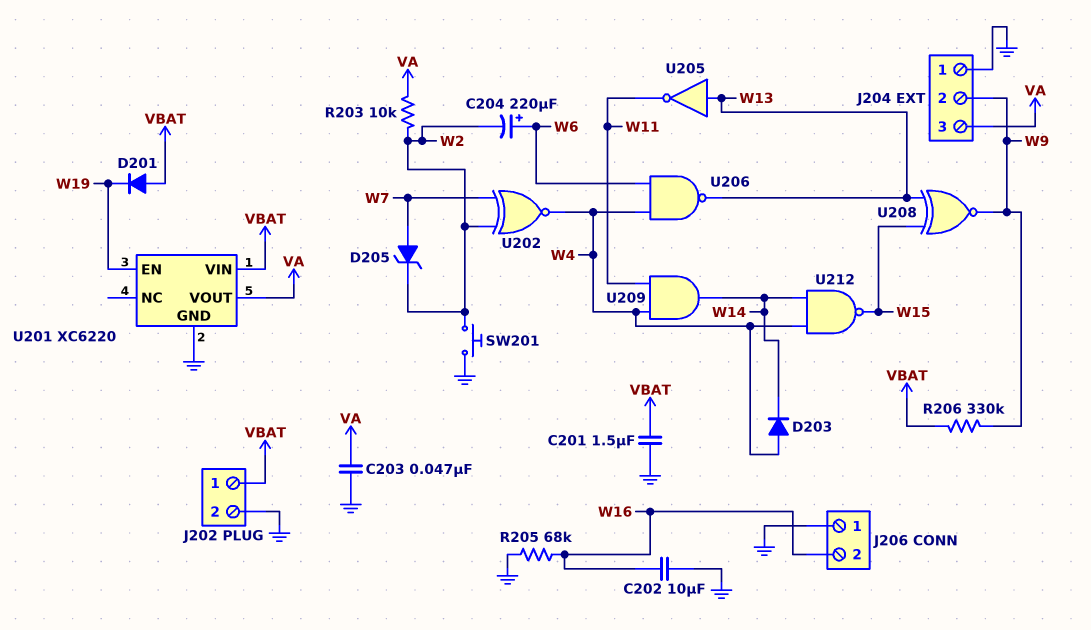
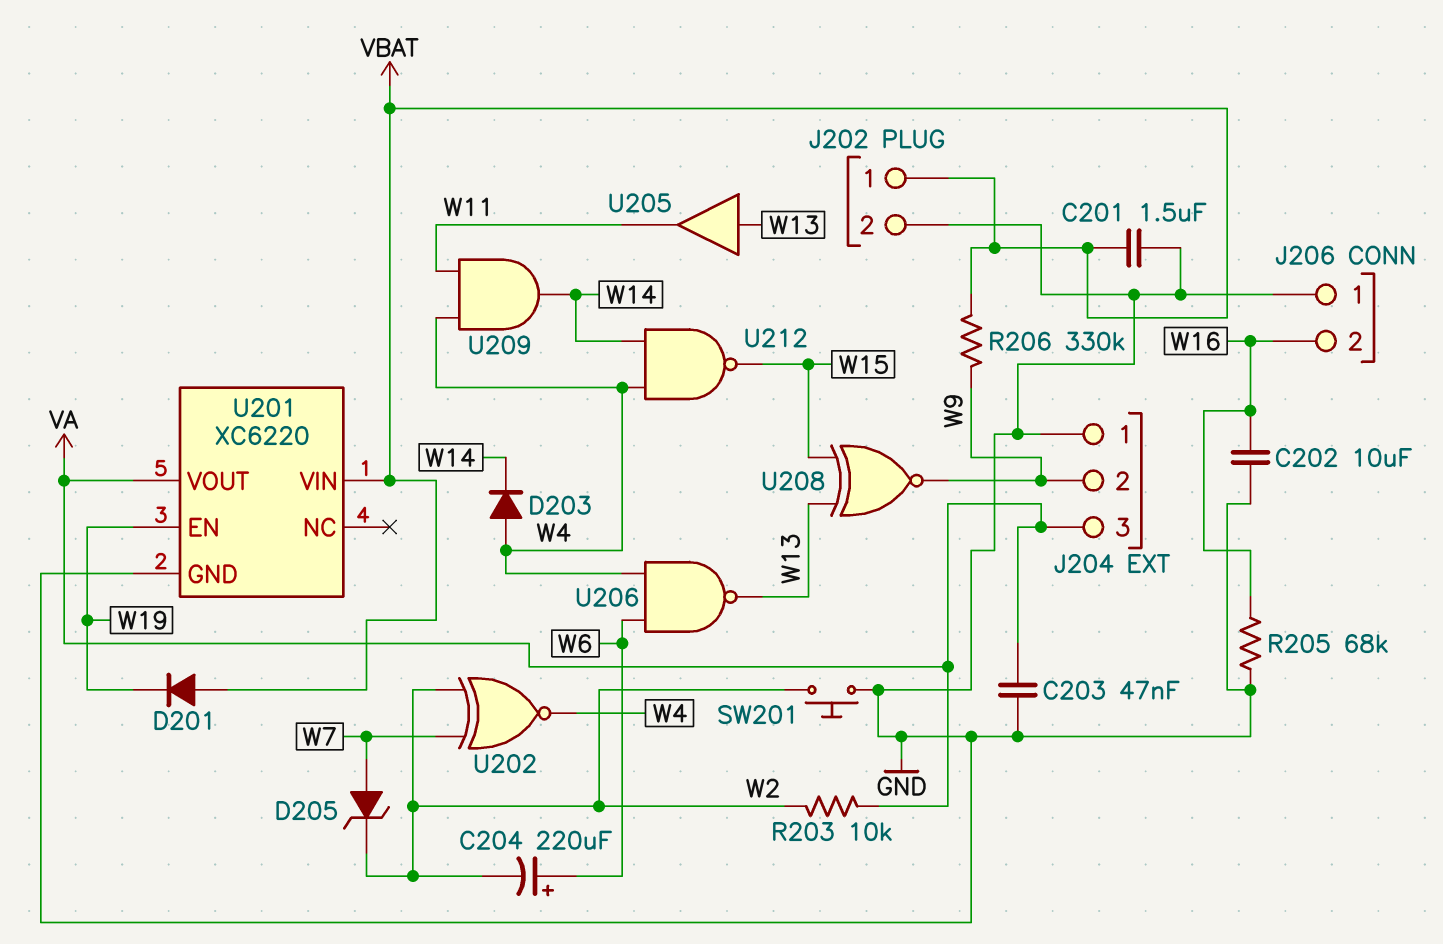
U205: NOT (in W13, out W11) -> buffer (in W13, out W11)

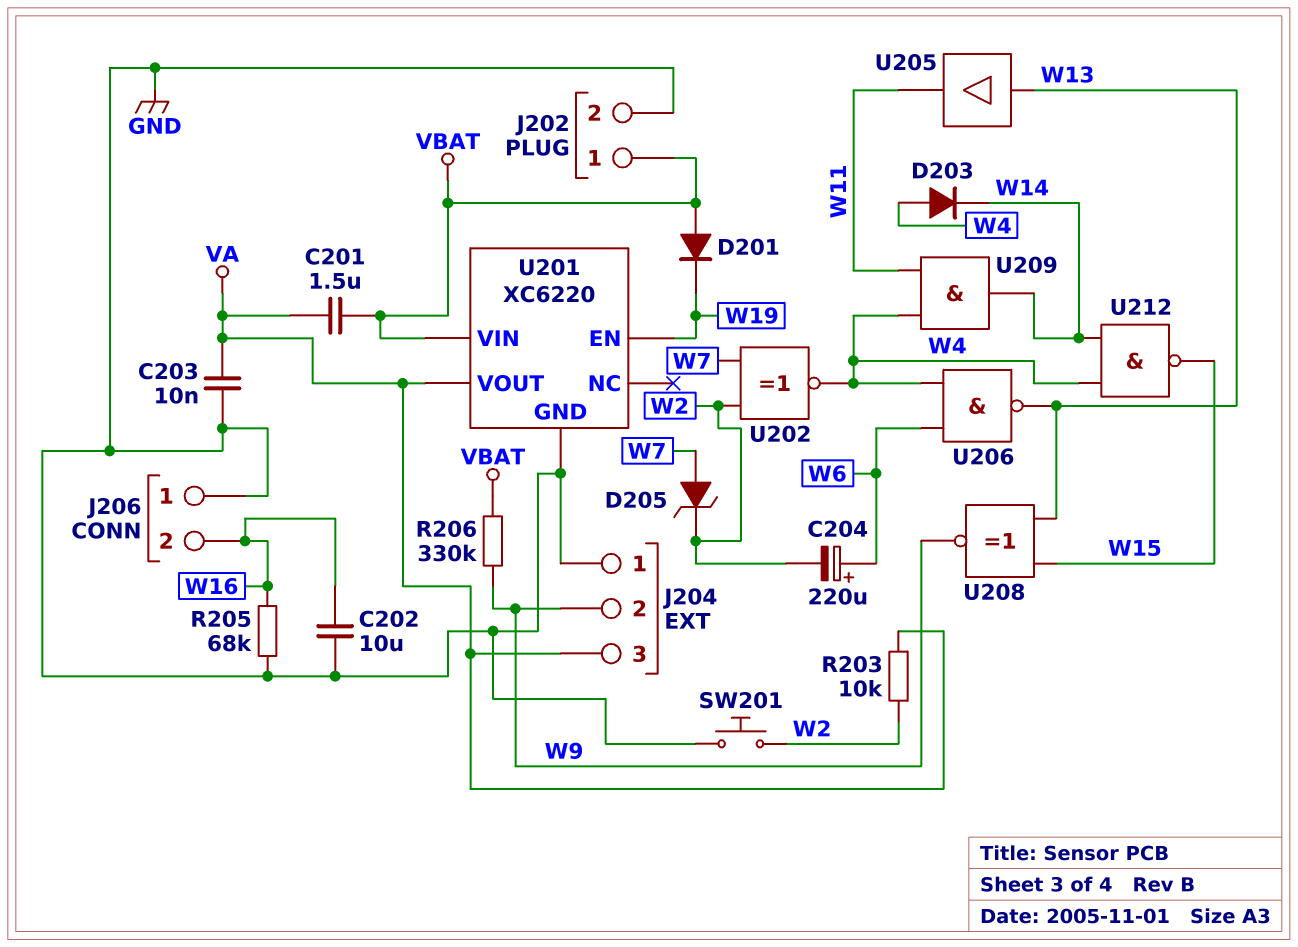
C201: 1.5uF (GND, VBAT) -> 1.5uF (VA, VBAT)
C203: 47nF (GND, VA) -> 10nF (GND, VA)

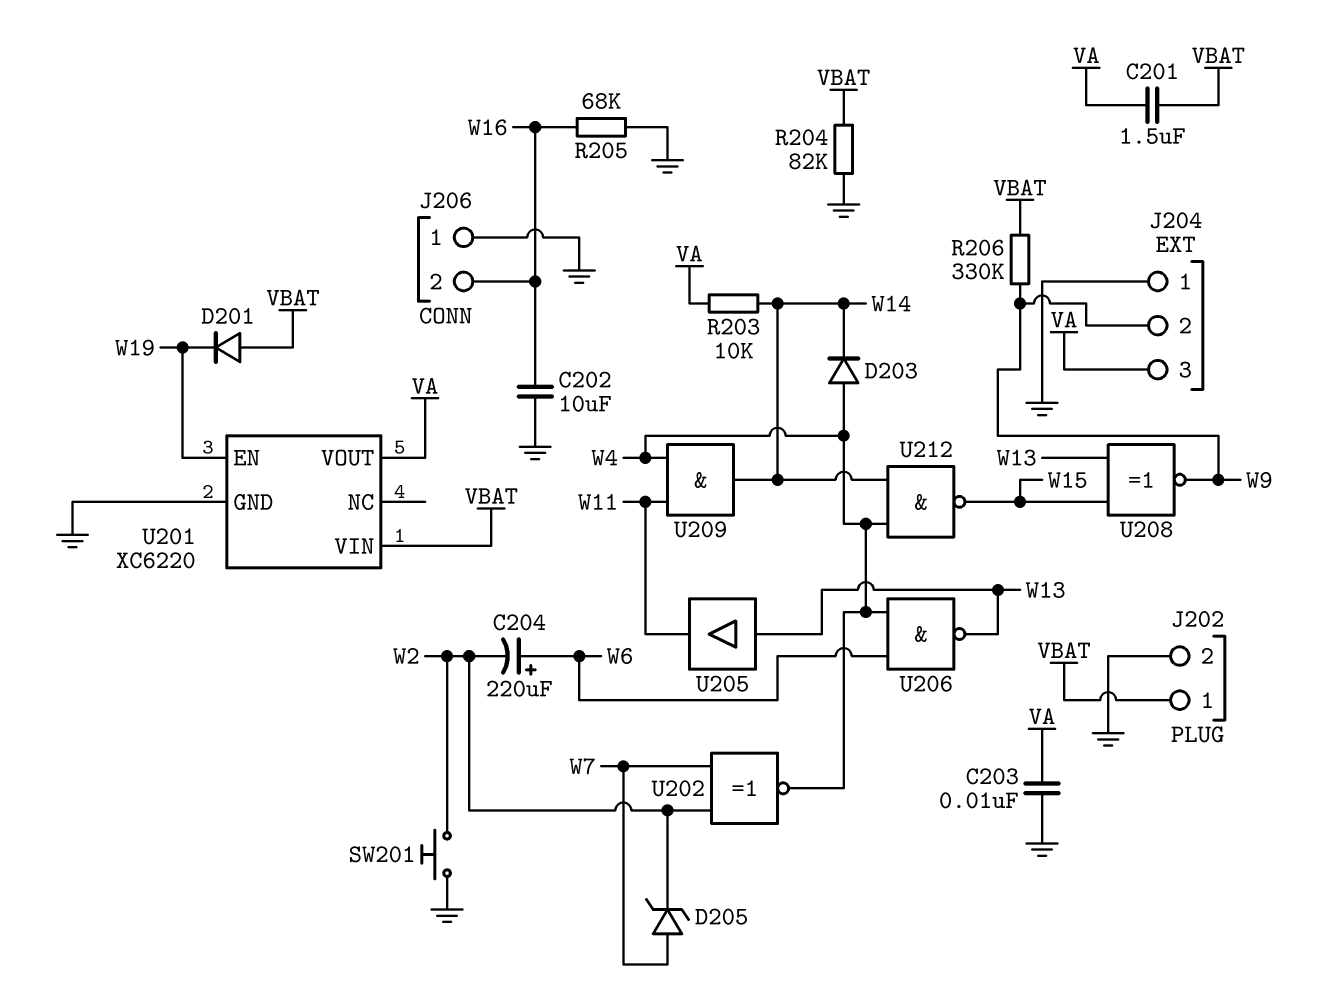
R203: 10k (VA, W2) -> 10k (VA, W14)
R204: none -> 82k (GND, VBAT)

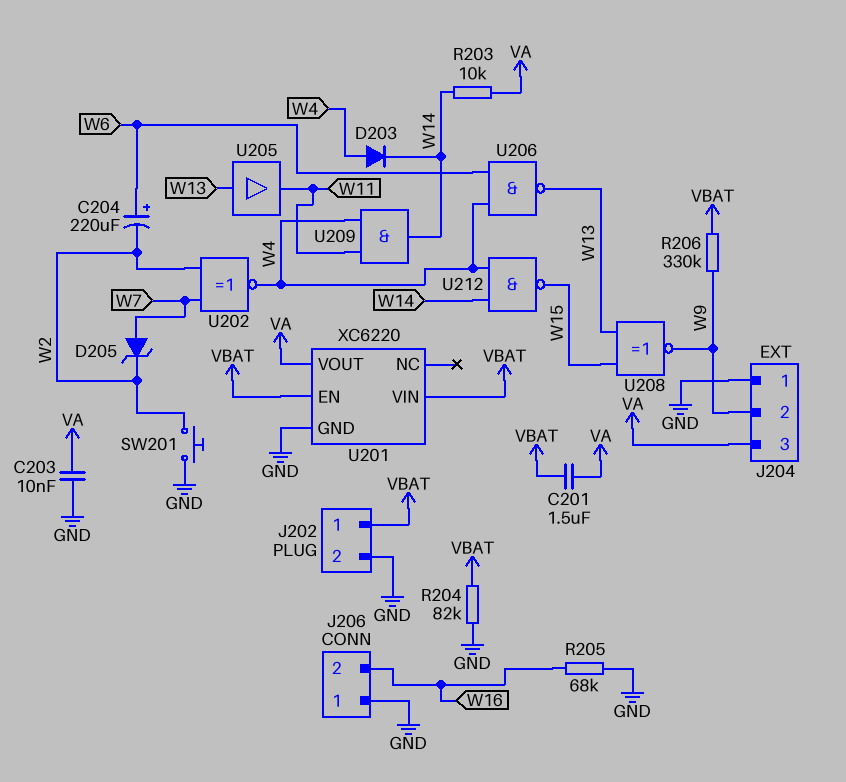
C202: 10uF (GND, W16) -> none
D201: diode (A VBAT, K W19) -> none
U201 pin EN: W19 -> VBAT

